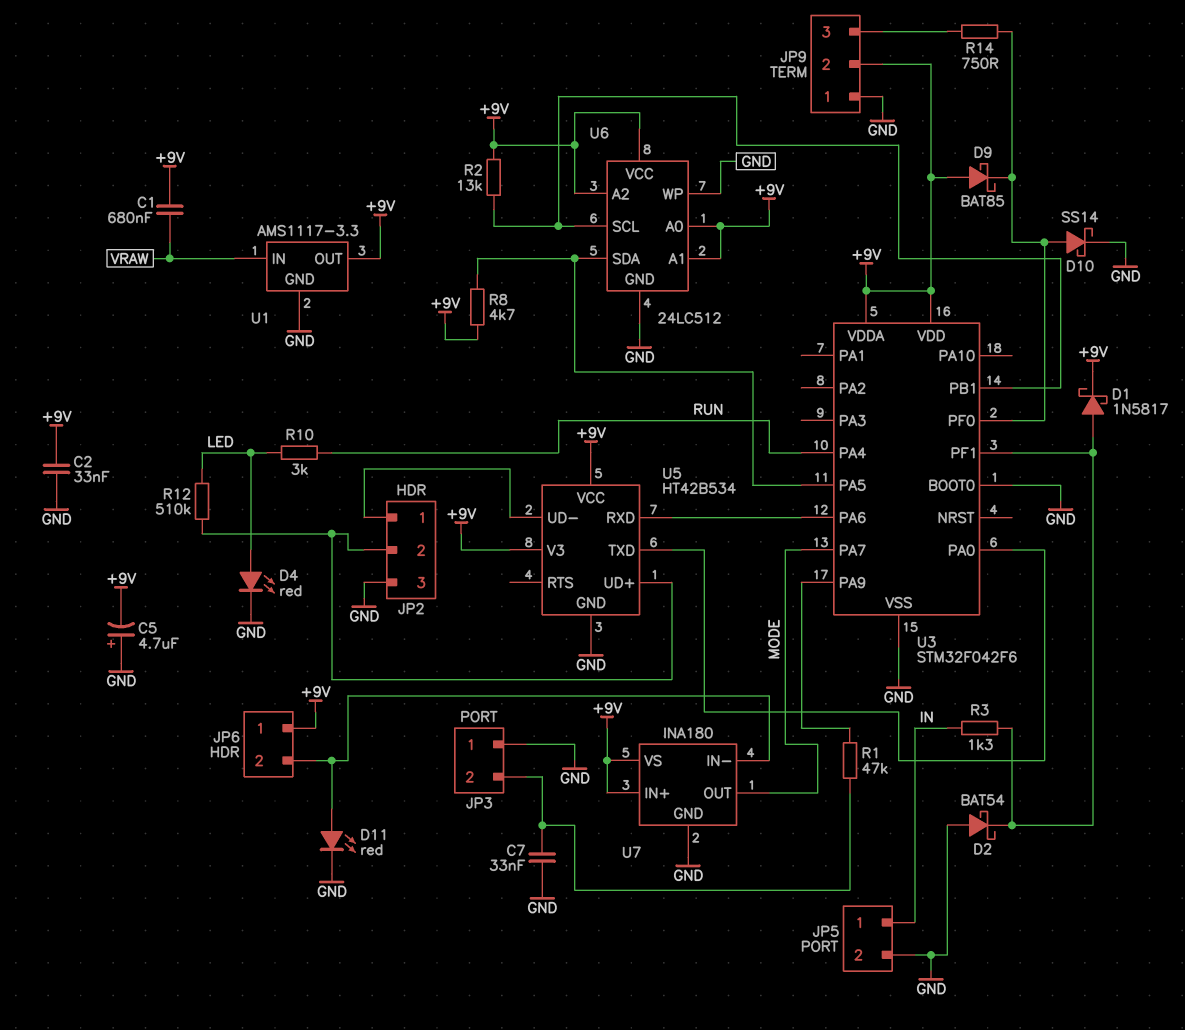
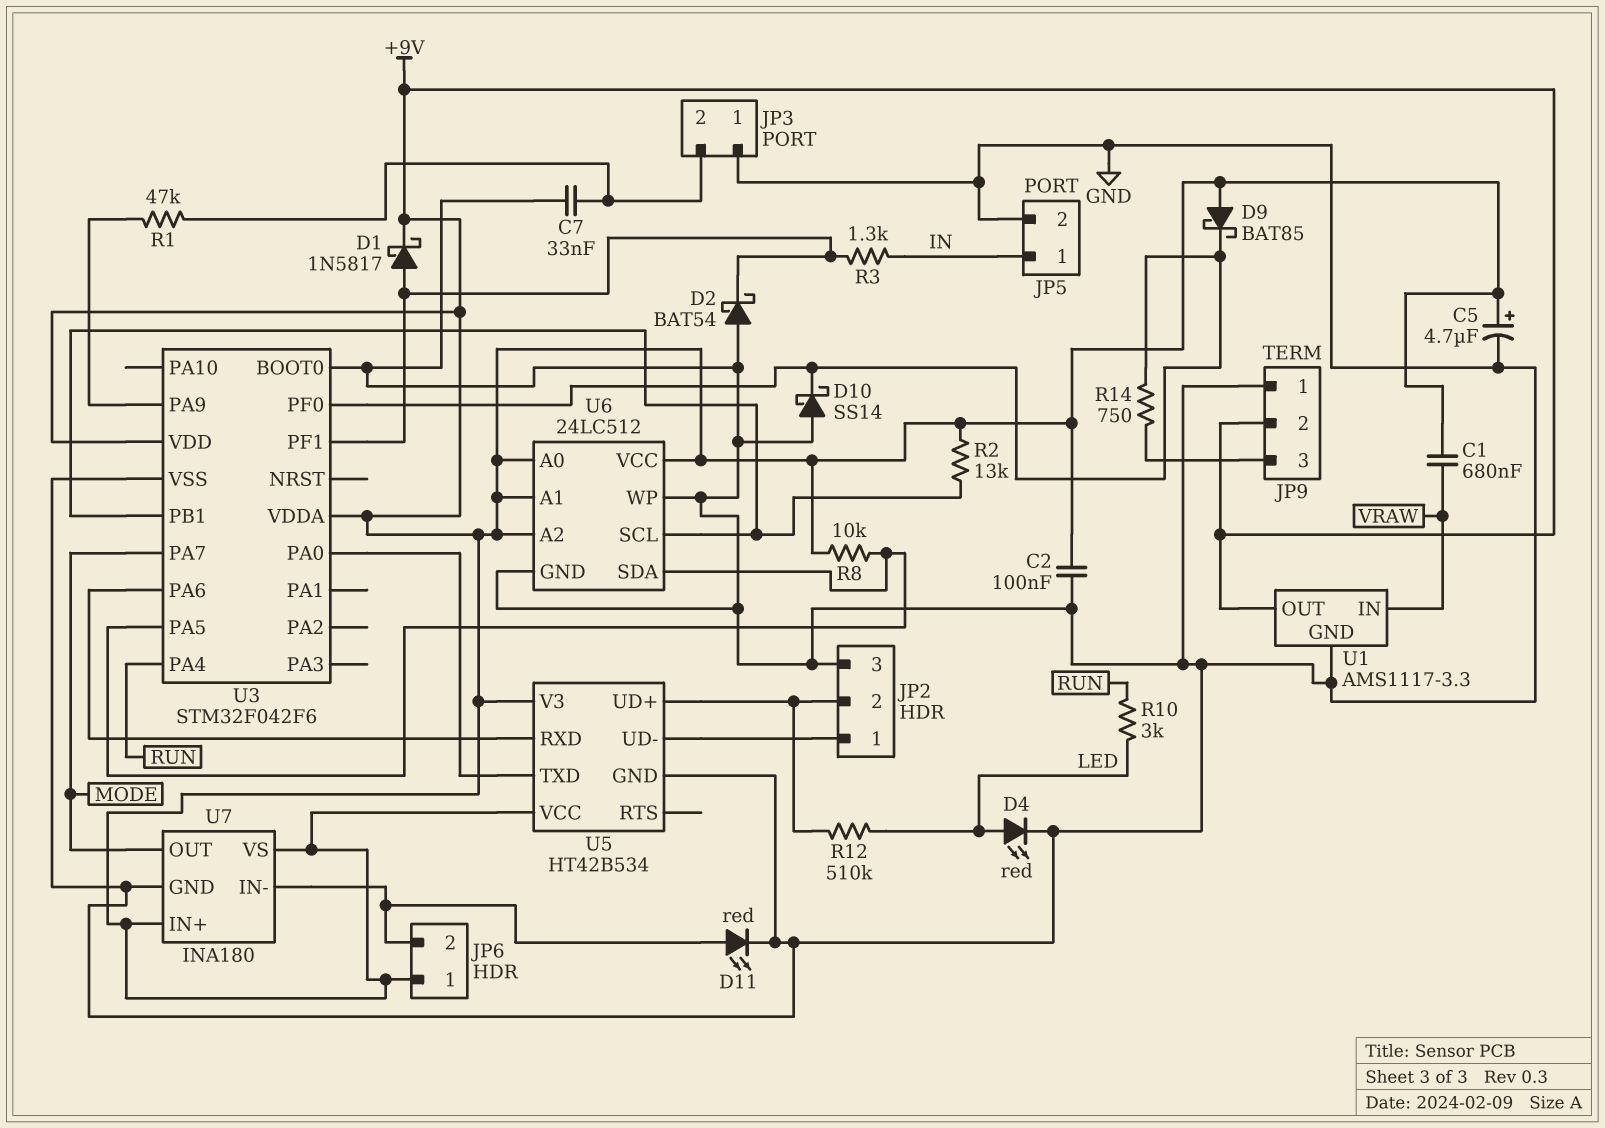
C2: 33nF (+9V, GND) -> 100nF (+9V, GND)
C5: 4.7uF (plus GND, minus +9V) -> 4.7uF (plus +9V, minus GND)
D10: schottky SS14 (A U3/PF0, K GND) -> schottky SS14 (A GND, K U3/PF0)
R8: 4.7k (+9V, U3/PA5) -> 10k (+9V, U3/PA5)

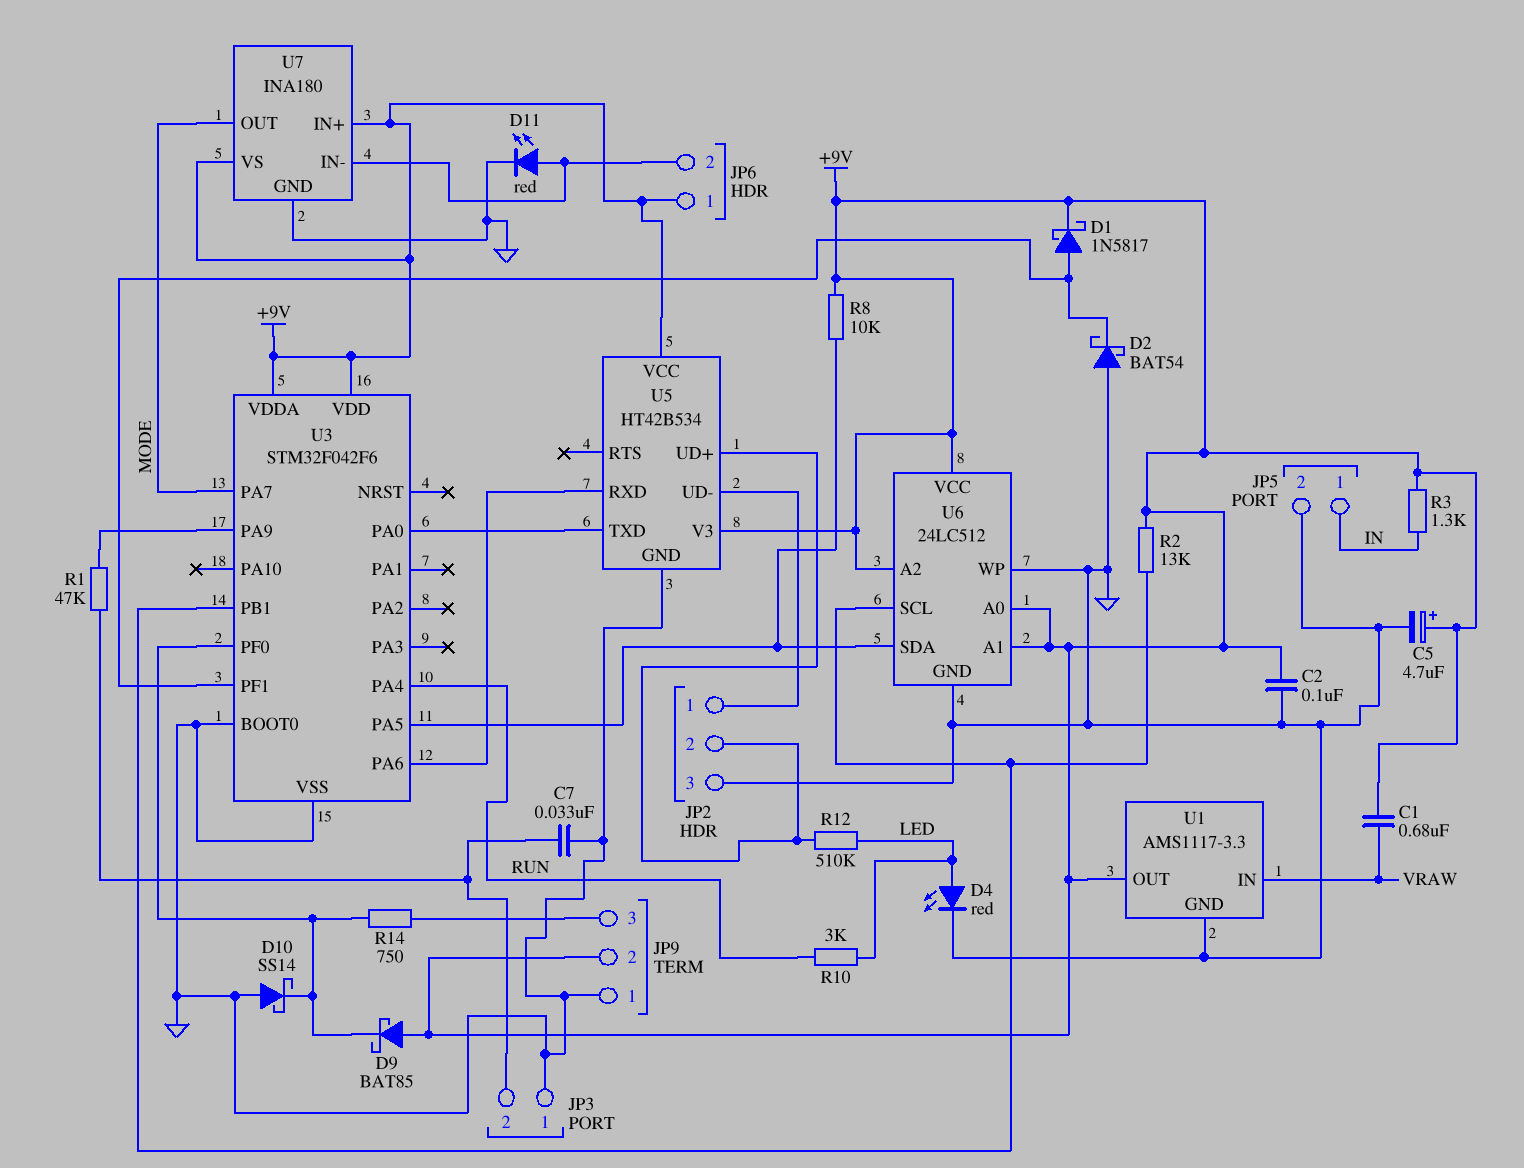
R3: 1.3k (IN, U3/PF1) -> 1.3k (+9V, IN)

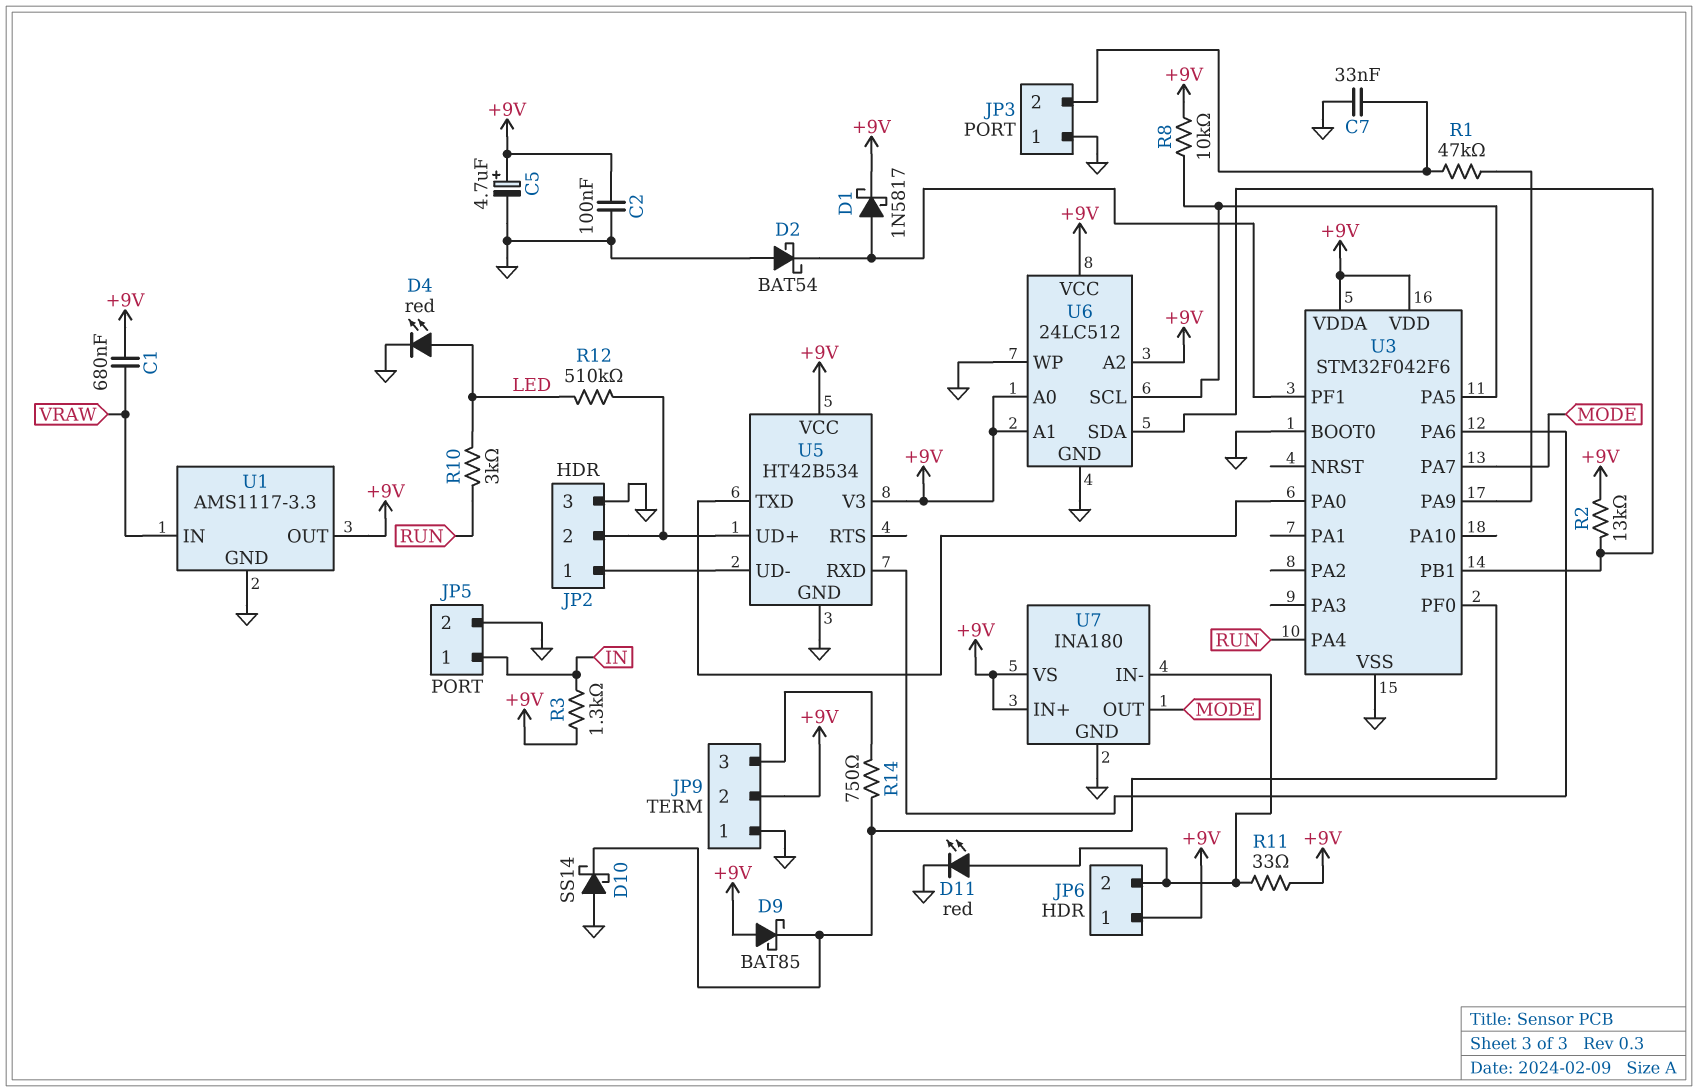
R11: none -> 33 (+9V, JP6/2)
U6 pin SCL: U3/PB1 -> U3/PA5
U6 pin SDA: U3/PA5 -> U3/PB1

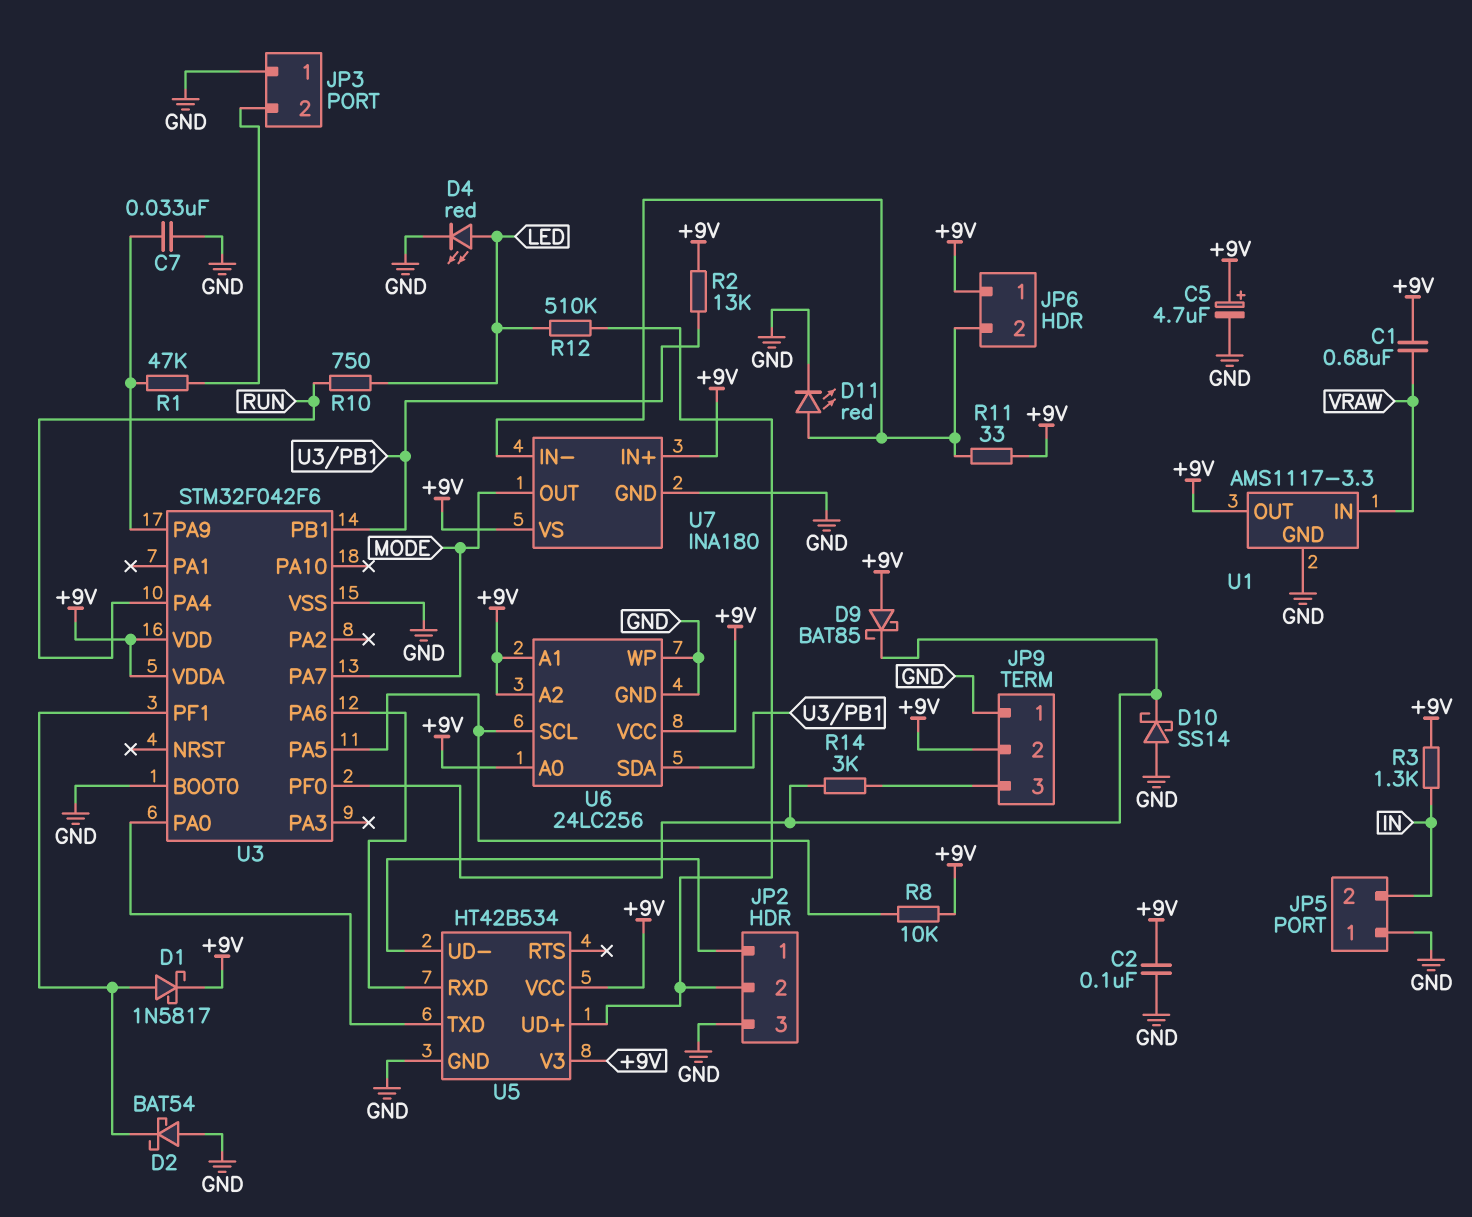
C7: 33nF (GND, JP3/2) -> 33nF (GND, U3/PA9)
JP5 pin 1: IN -> GND
JP5 pin 2: GND -> IN
R10: 3k (LED, RUN) -> 750 (LED, RUN)
R14: 750 (JP9/3, U3/PF0) -> 3k (JP9/3, U3/PF0)
U6: 24LC512 -> 24LC256

